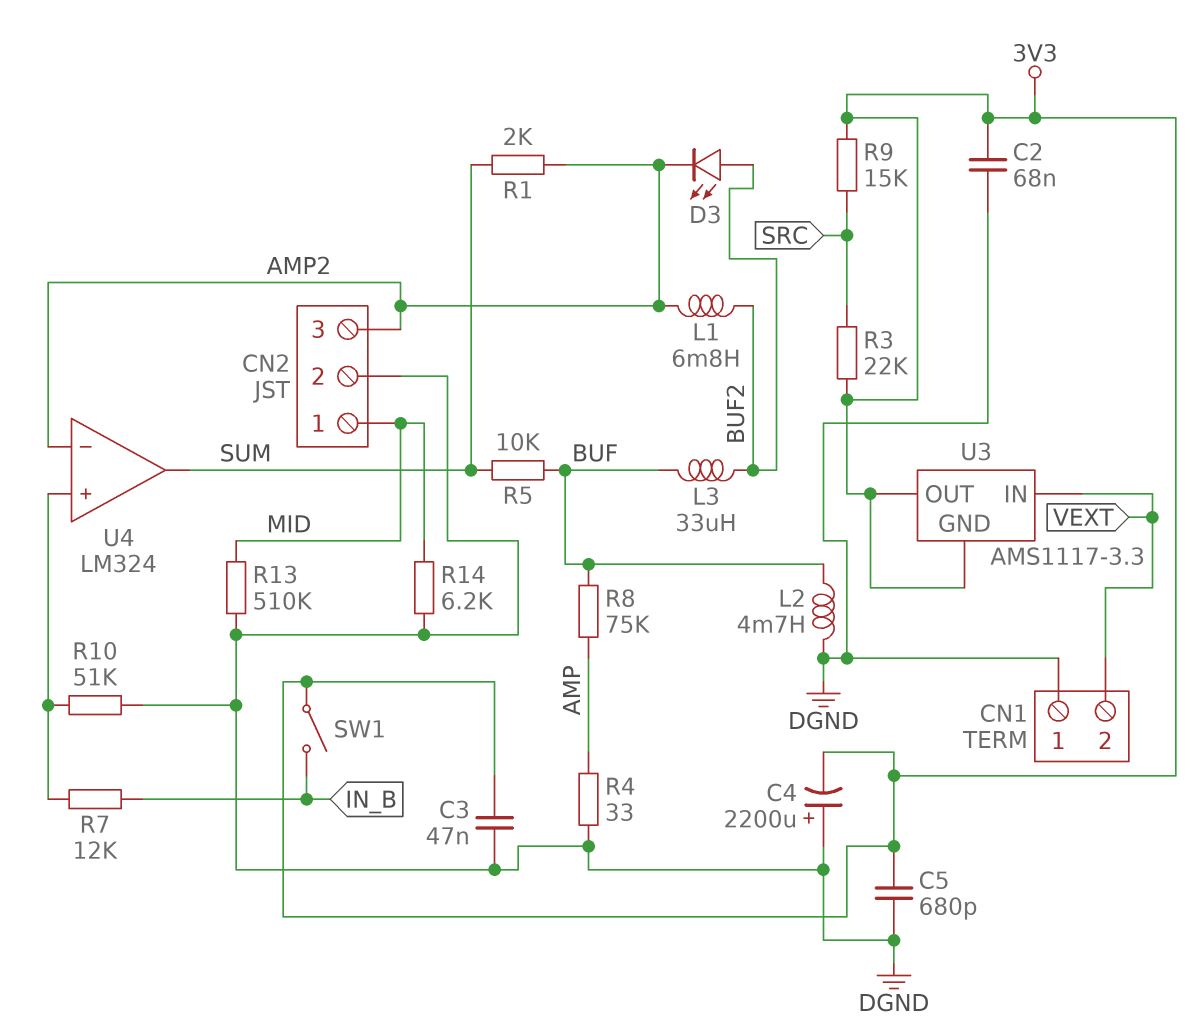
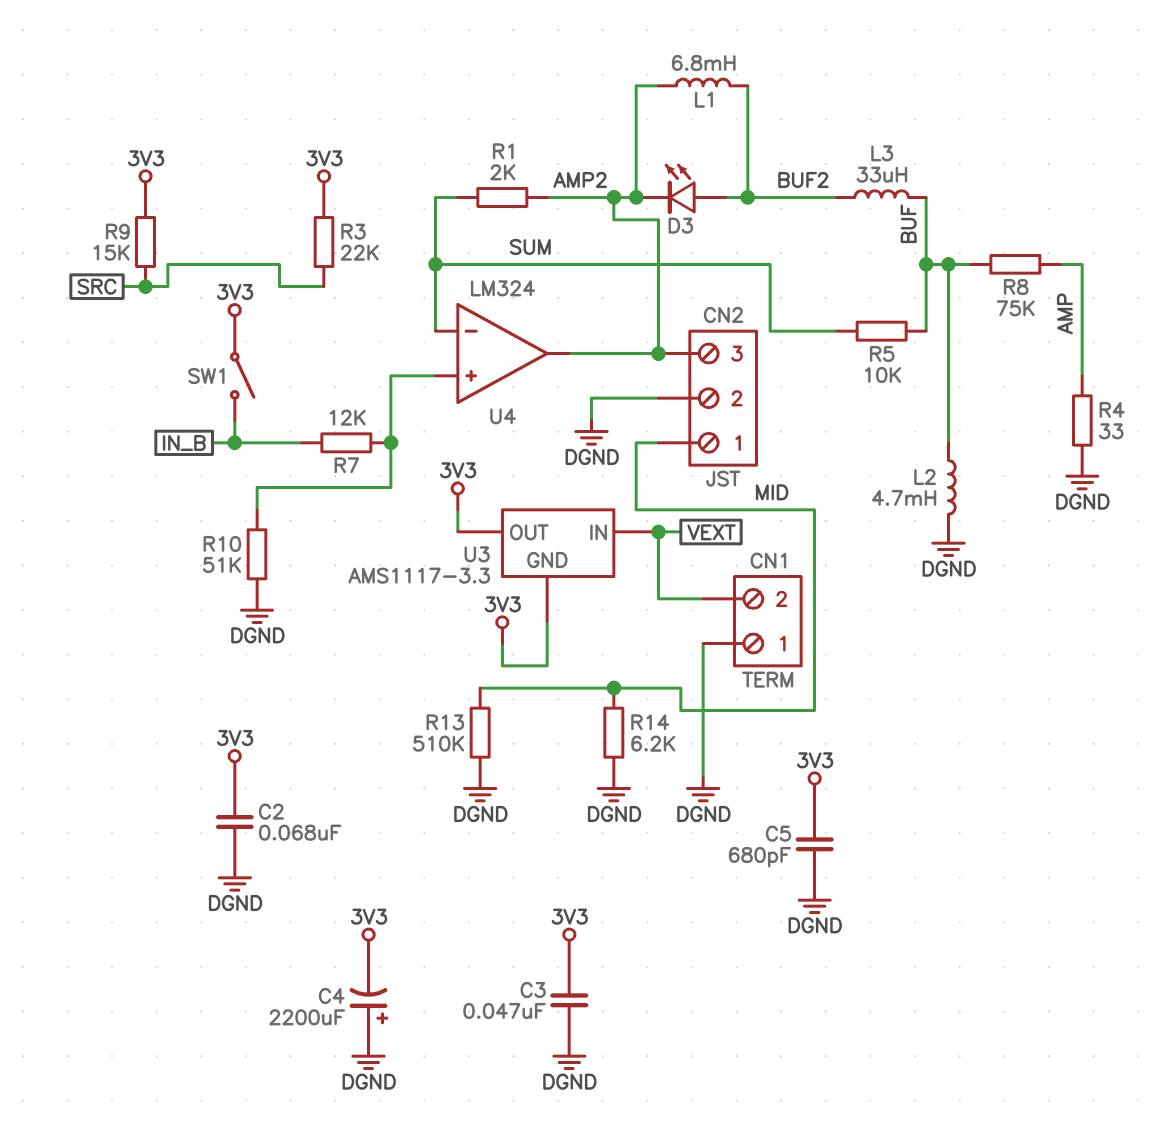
U4 pin in-: AMP2 -> SUM
U4 pin out: SUM -> AMP2

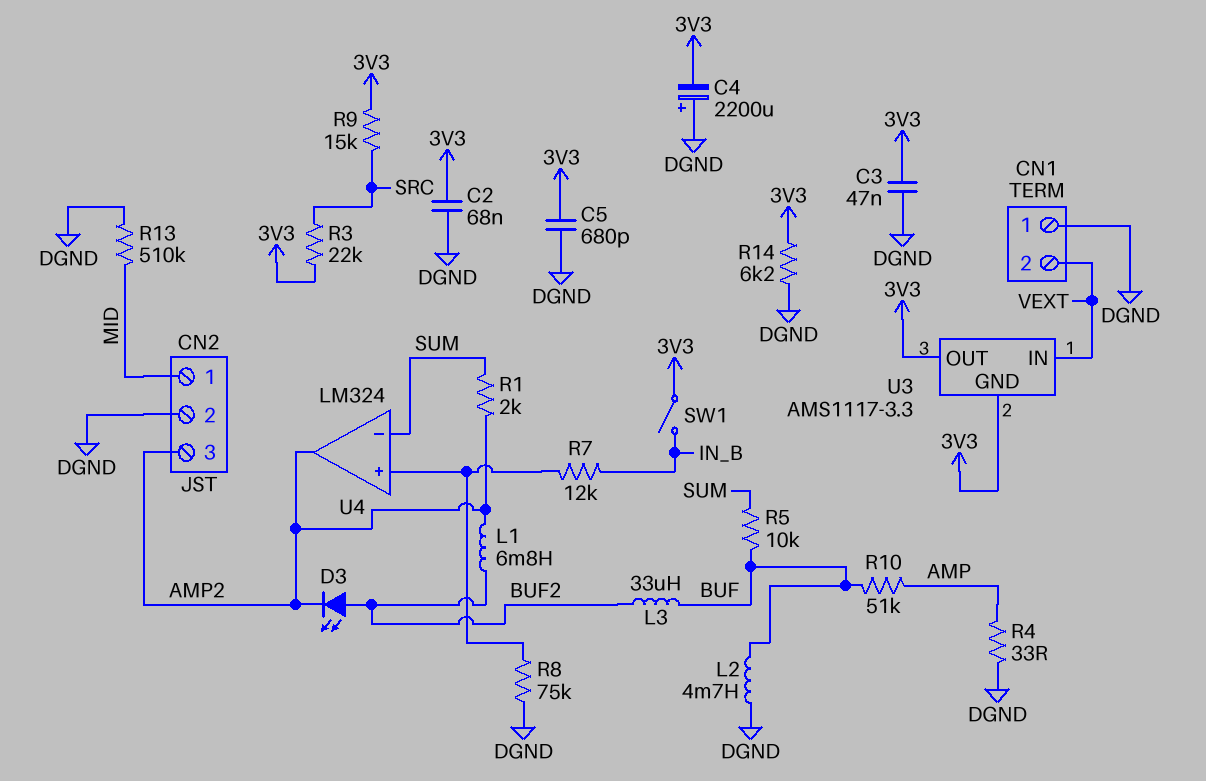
R8: 75k (AMP, BUF) -> 75k (DGND, U4/in+)
R10: 51k (DGND, U4/in+) -> 51k (AMP, BUF)
R14: 6.2k (DGND, MID) -> 6.2k (3V3, DGND)

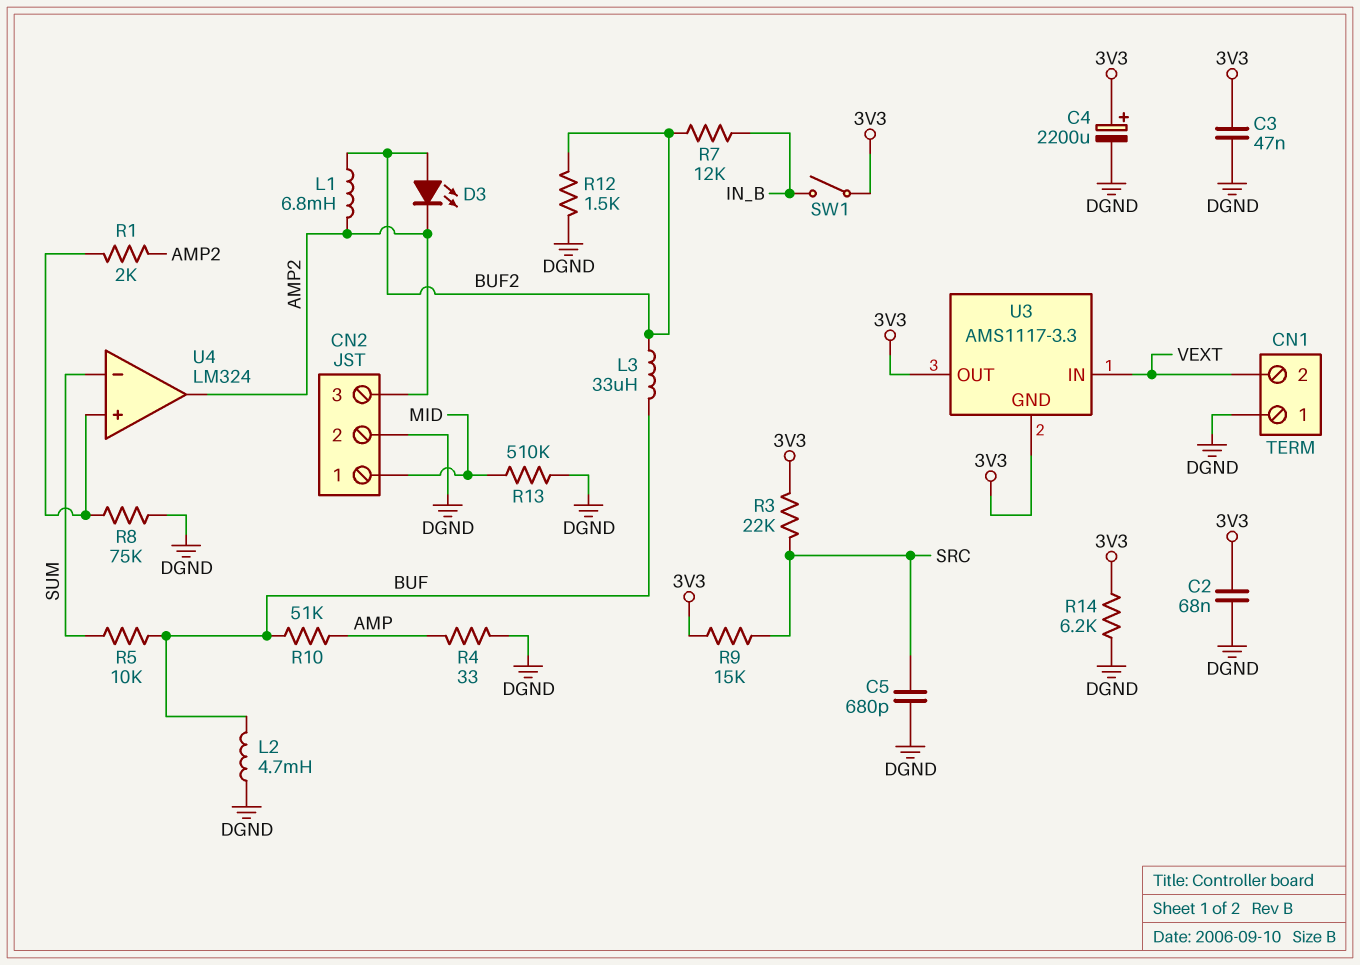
C4: 2200uF (plus DGND, minus 3V3) -> 2200uF (plus 3V3, minus DGND)
C5: 680pF (3V3, DGND) -> 680pF (DGND, SRC)
R1: 2k (AMP2, SUM) -> 2k (AMP2, U4/in+)
R7: 12k (IN_B, U4/in+) -> 12k (BUF2, IN_B)
R12: none -> 1.5k (BUF2, DGND)

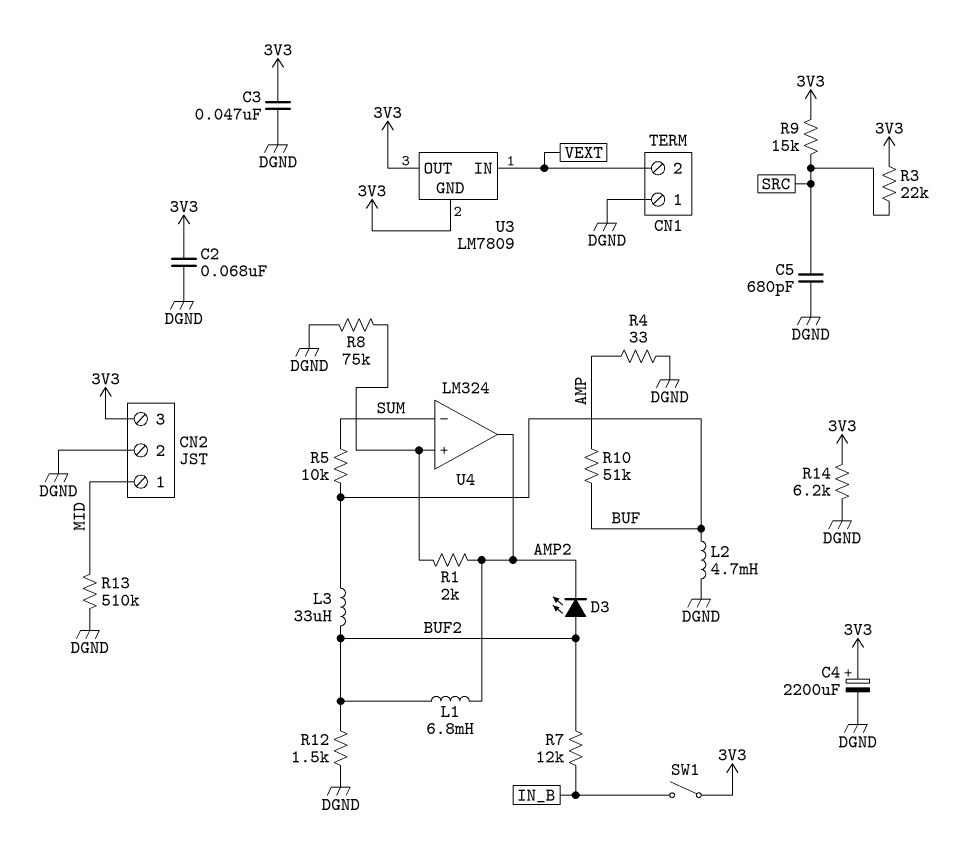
CN2 pin 3: AMP2 -> 3V3
U3: AMS1117-3.3 -> LM7809

